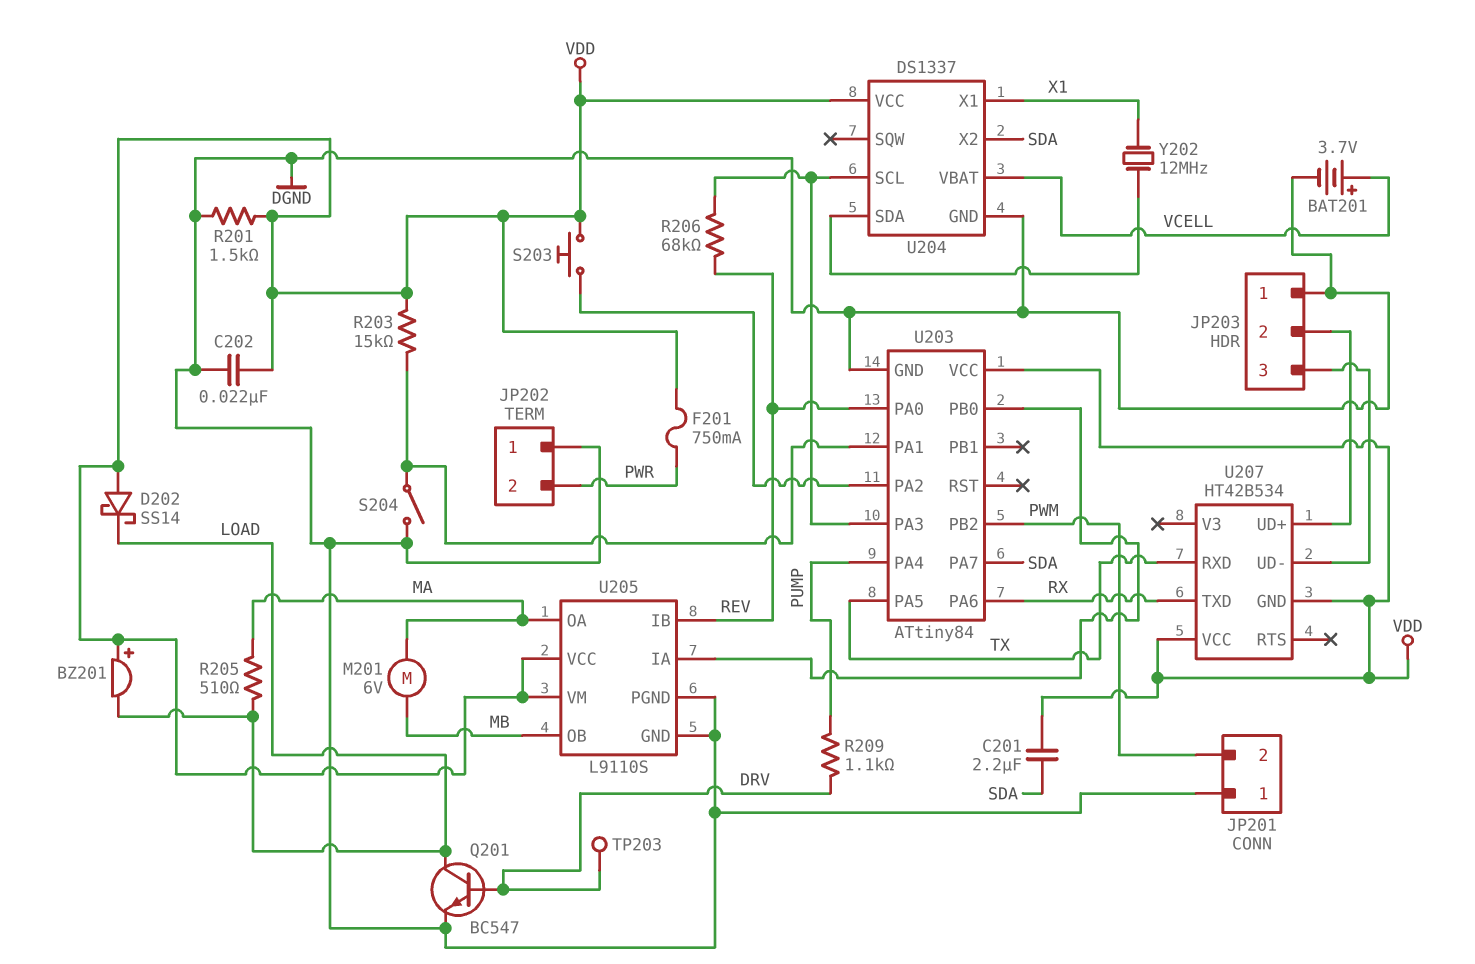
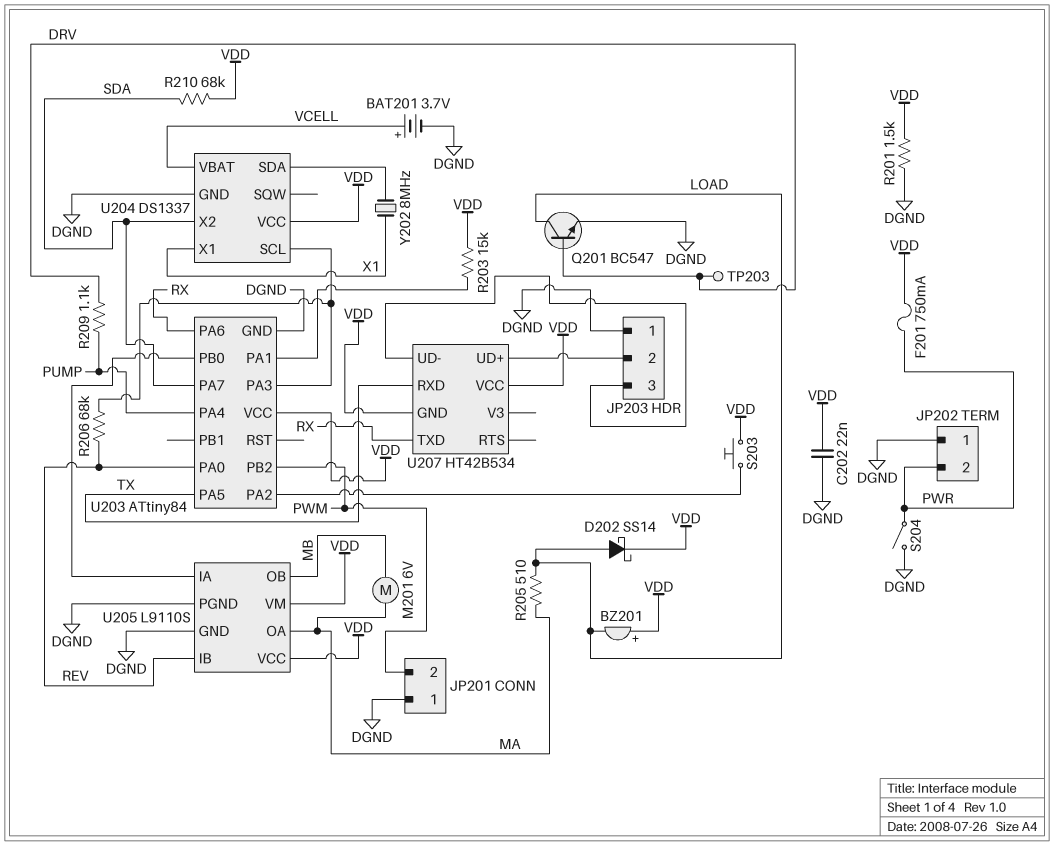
C201: 2.2uF (SDA, VDD) -> none
D202: schottky SS14 (A VDD, K LOAD) -> schottky SS14 (A LOAD, K VDD)
R210: none -> 68k (SDA, VDD)
S204: switch (DGND, U203/PA1) -> switch (DGND, PWR)
Y202: 12MHz (U204/SDA, X1) -> 8MHz (U204/SDA, X1)

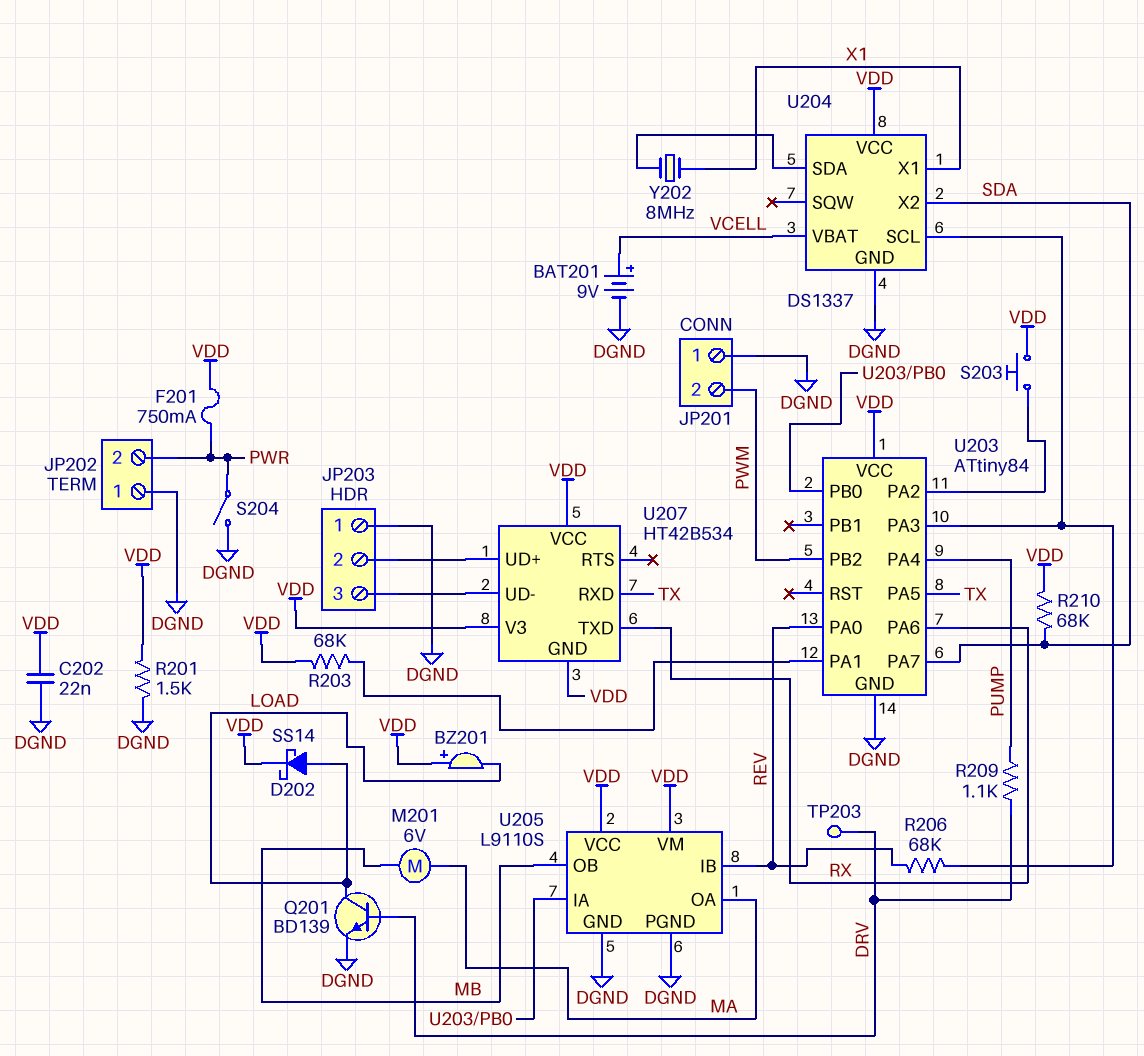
BAT201: 3.7V (plus VCELL, minus DGND) -> 9V (plus VCELL, minus DGND)
Q201: NPN BC547 (B DRV, C LOAD, E DGND) -> NPN BD139 (B DRV, C LOAD, E DGND)
R203: 15k (U203/PA1, VDD) -> 68k (U203/PA1, VDD)
R205: 510 (LOAD, MA) -> none
U207 pin V3: none -> VDD

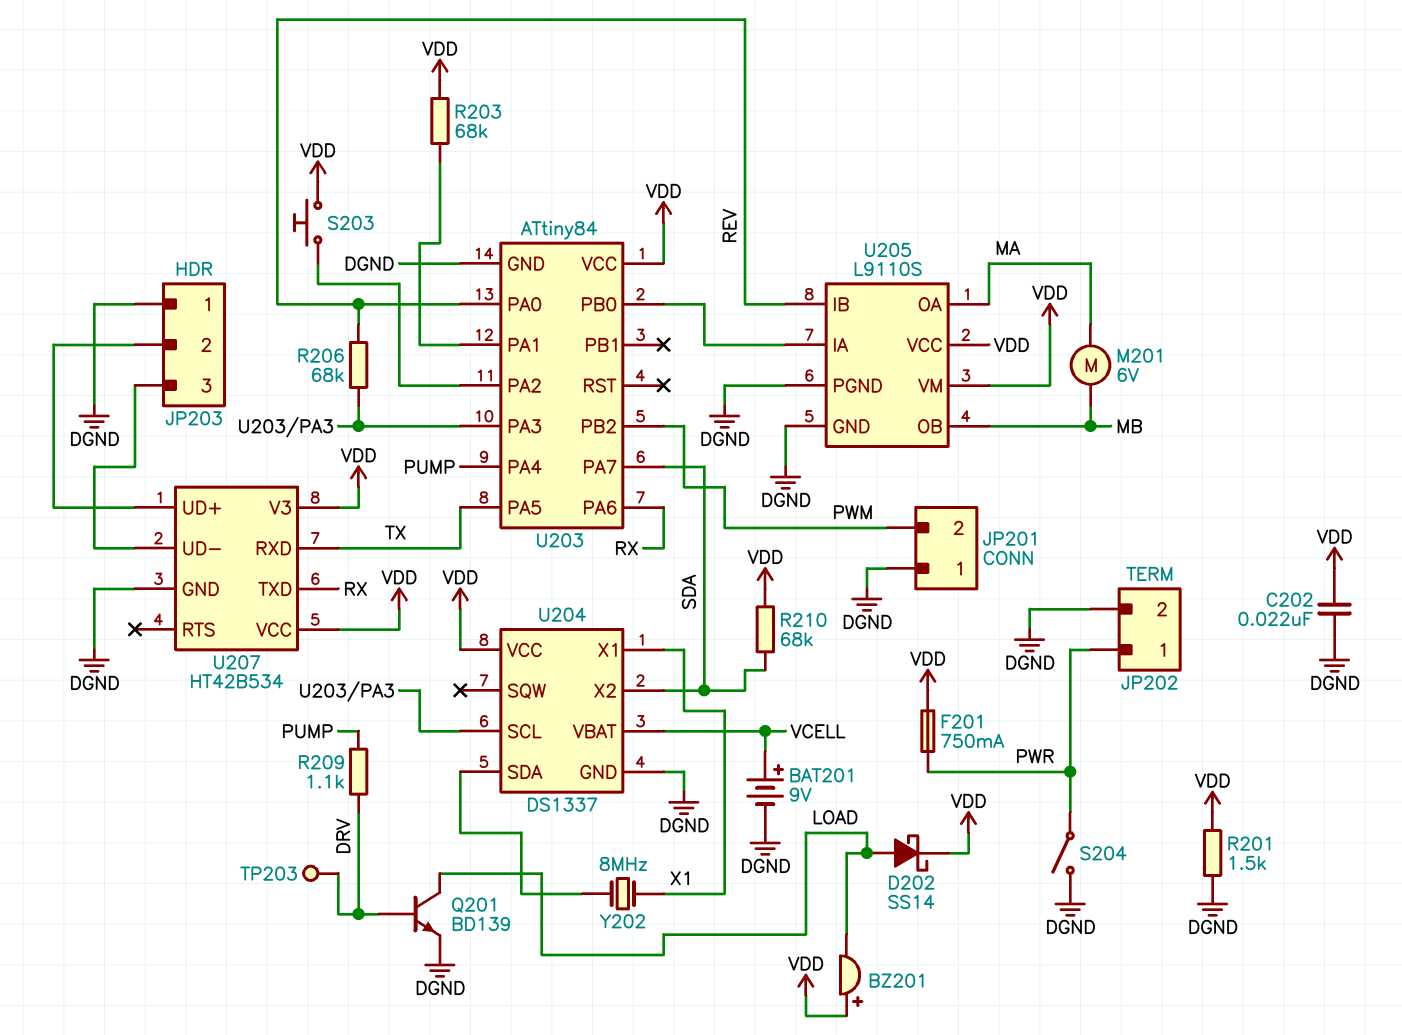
JP202 pin 1: DGND -> PWR
JP202 pin 2: PWR -> DGND
U207 pin GND: VDD -> DGND

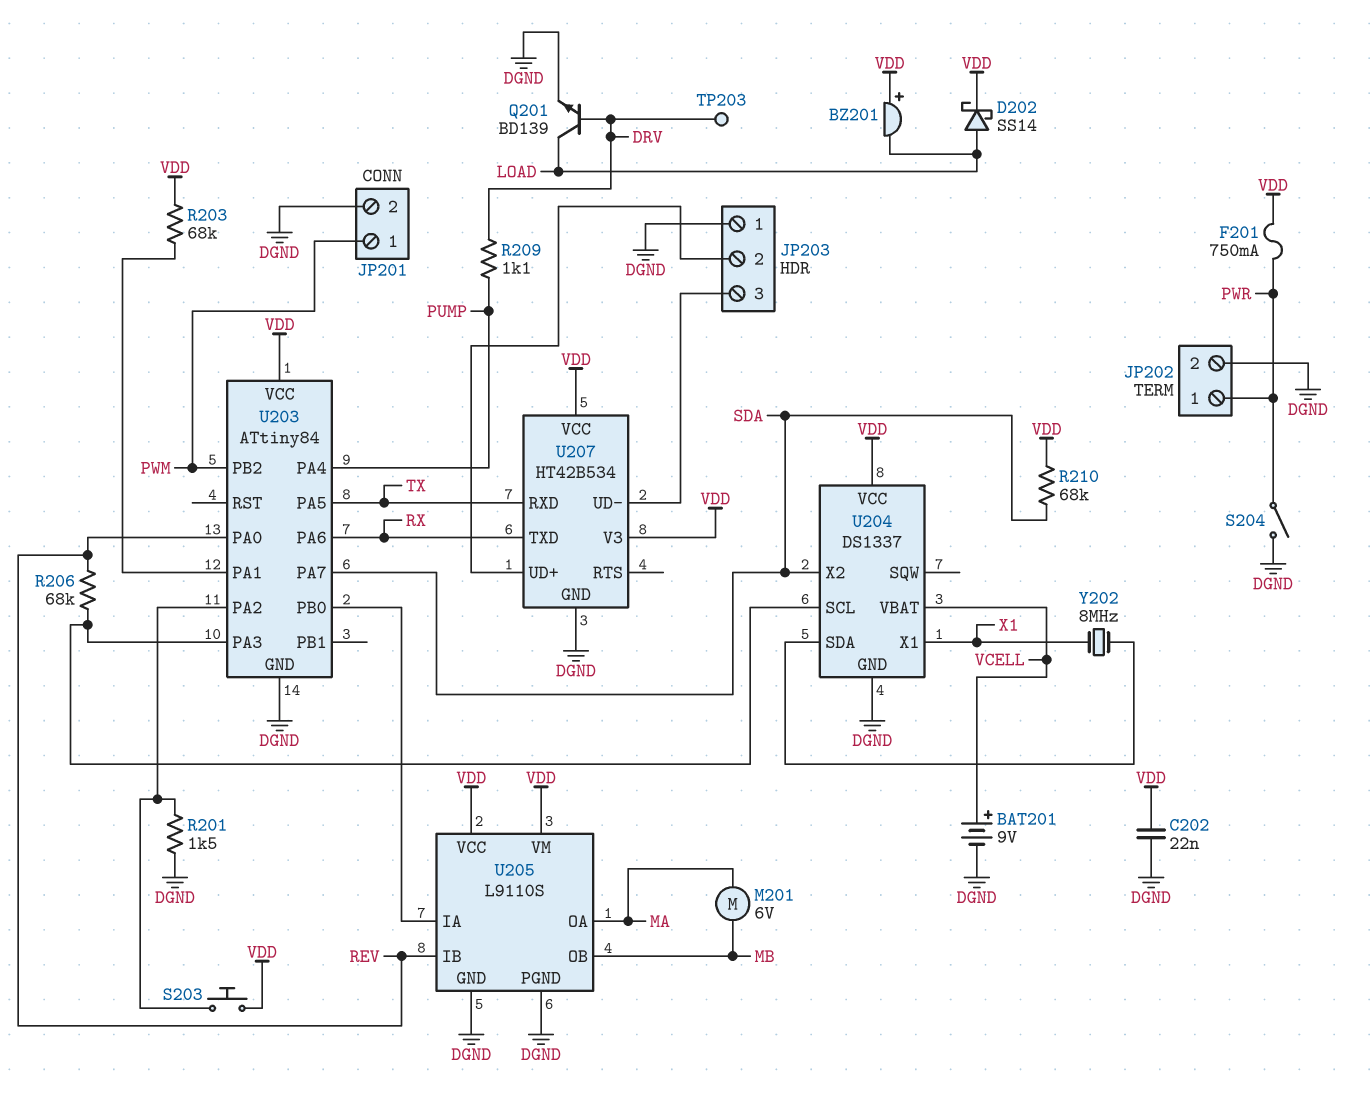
JP201 pin 1: DGND -> PWM
JP201 pin 2: PWM -> DGND
R201: 1.5k (DGND, VDD) -> 1.5k (DGND, U203/PA2)

